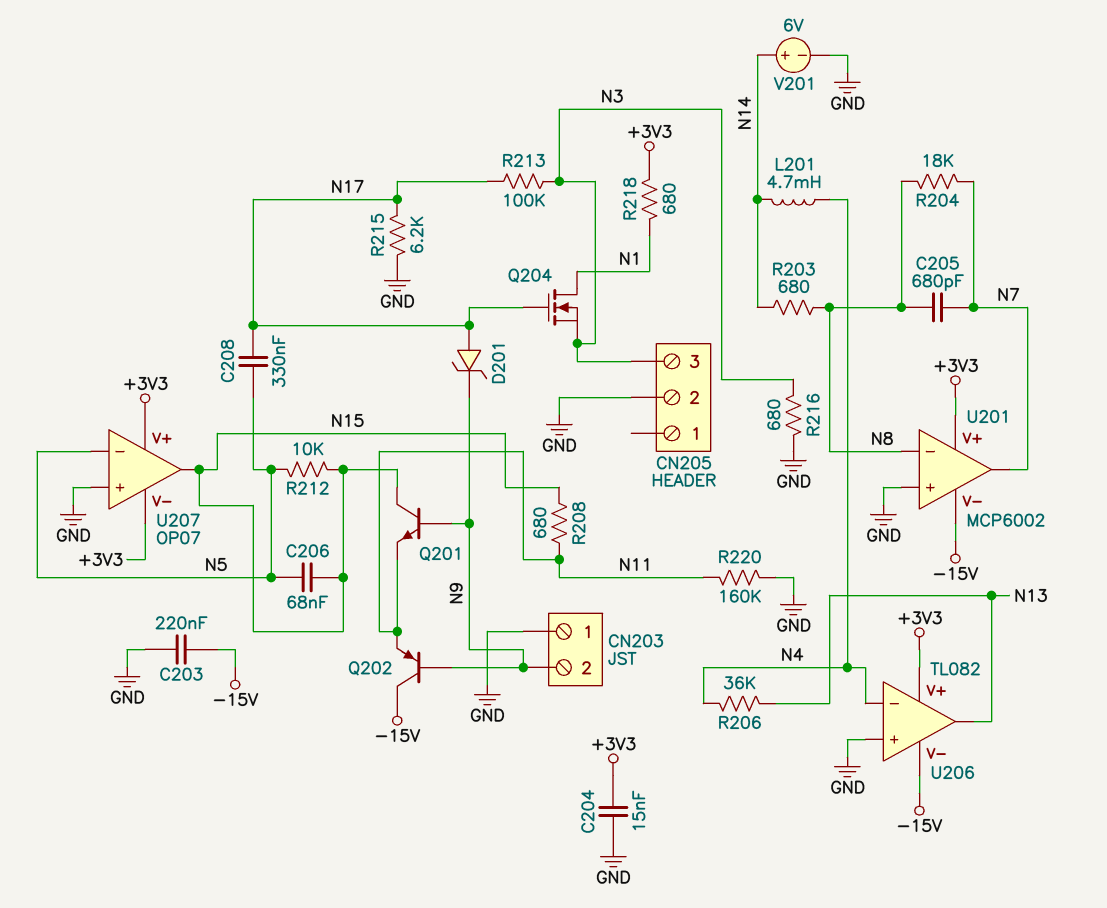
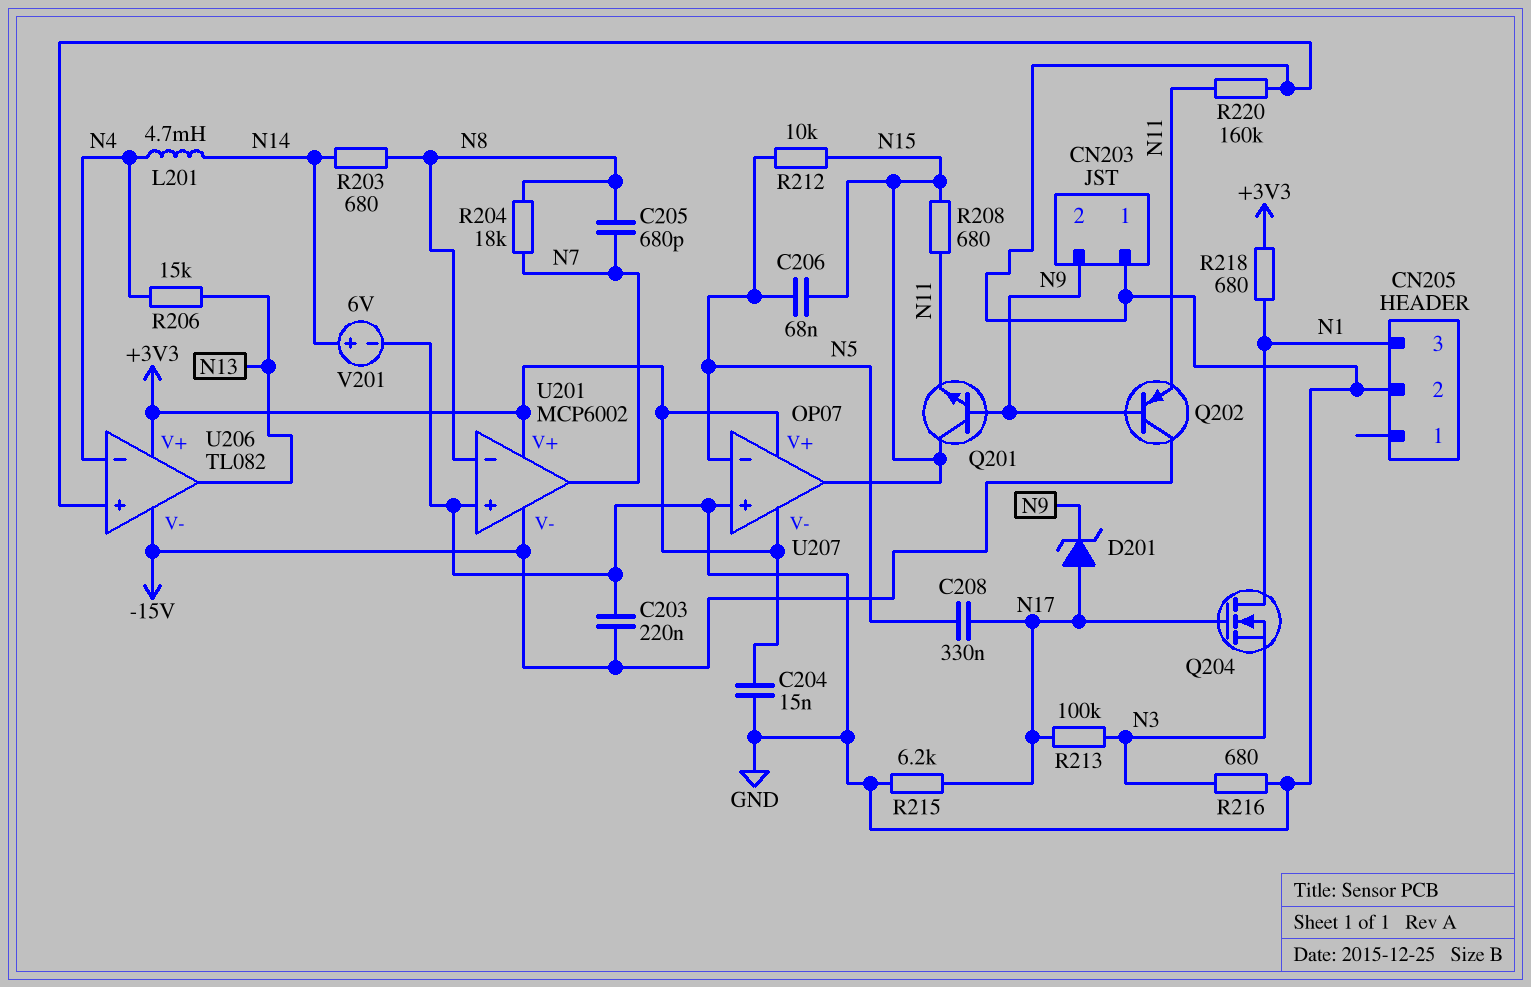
CN205 pin 3: N3 -> N1
R206: 36k (N4, N13) -> 15k (N4, N13)

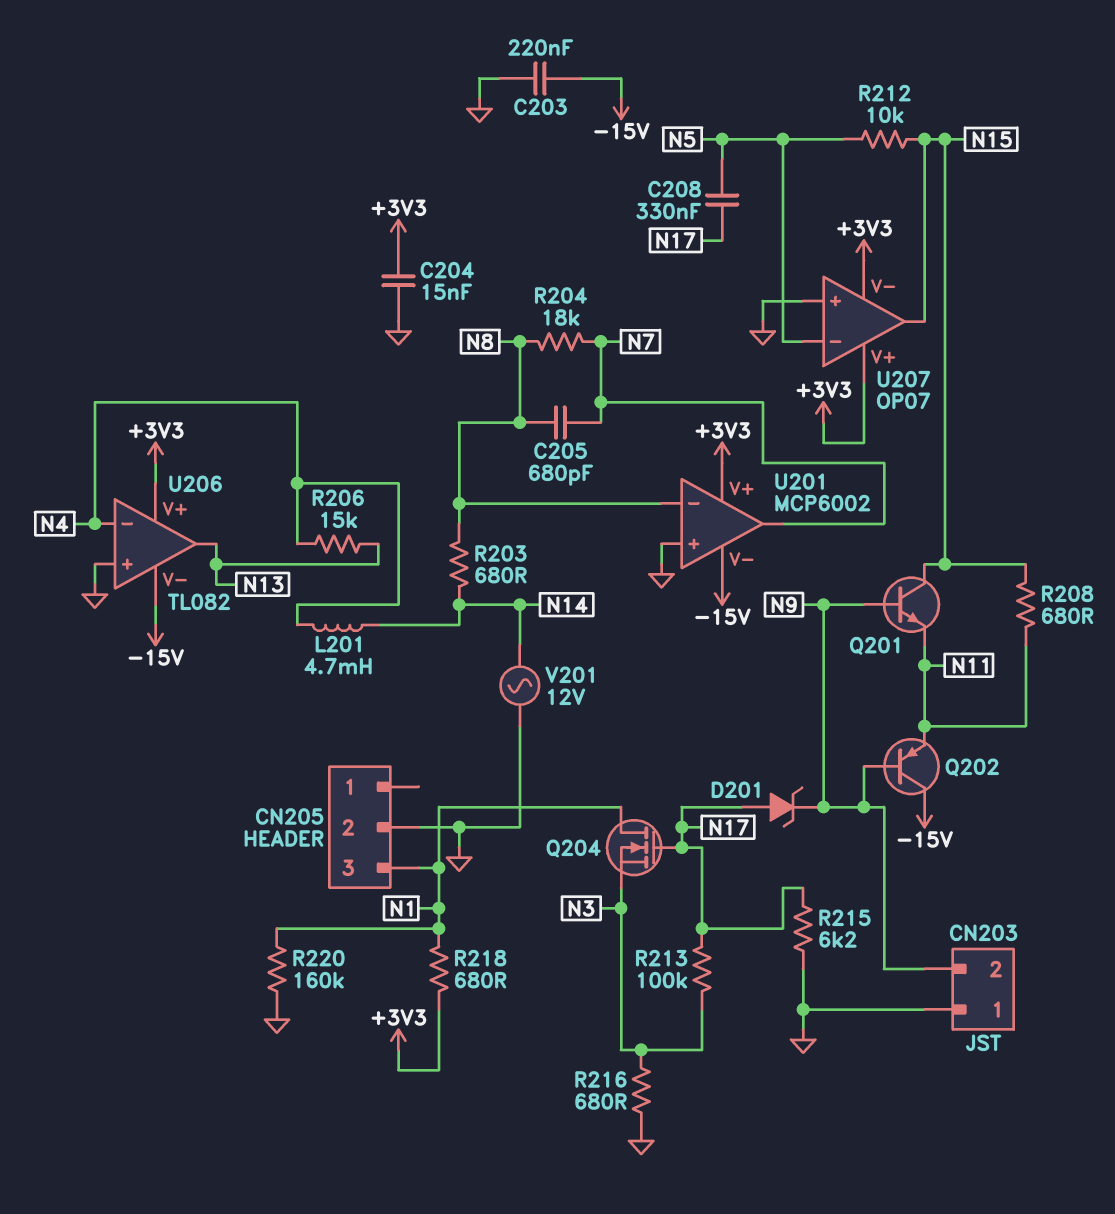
C206: 68nF (N5, N15) -> none
R220: 160k (GND, N11) -> 160k (GND, N1)
V201: 6V (plus N14, minus GND) -> AC 12V (GND, N14)

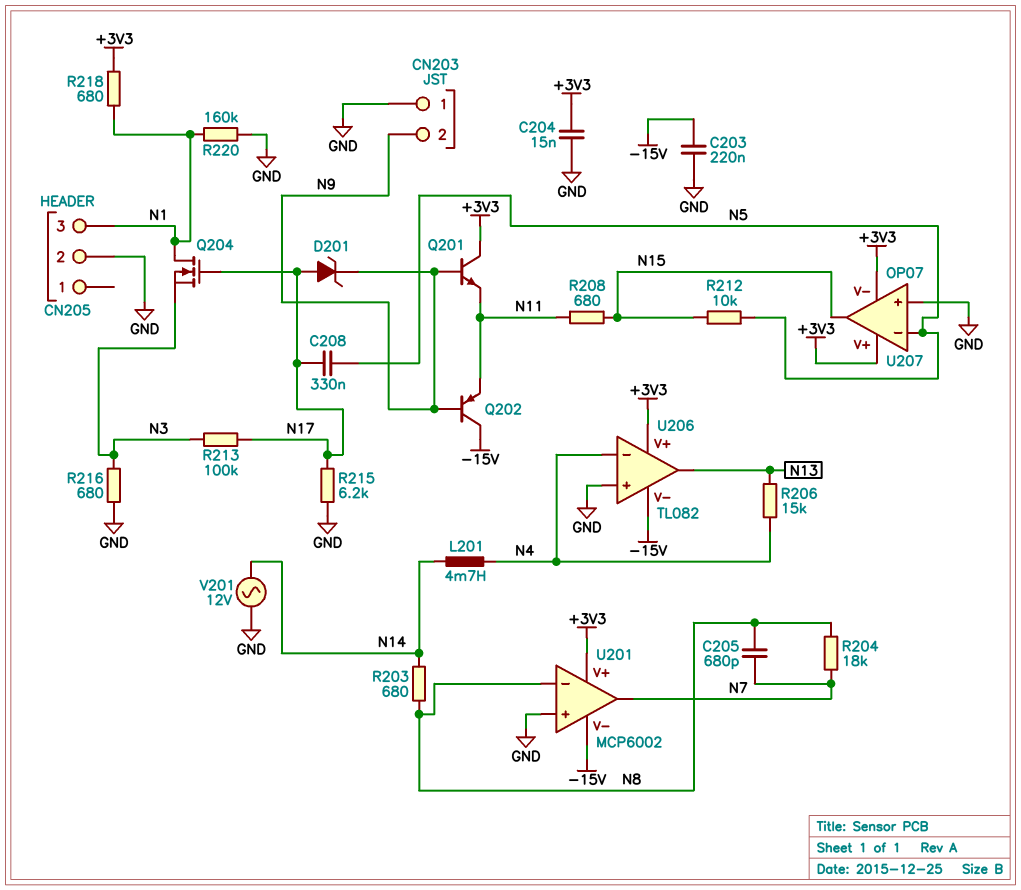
Q201: NPN (B N9, C N15, E N11) -> NPN (B N9, C +3V3, E N11)

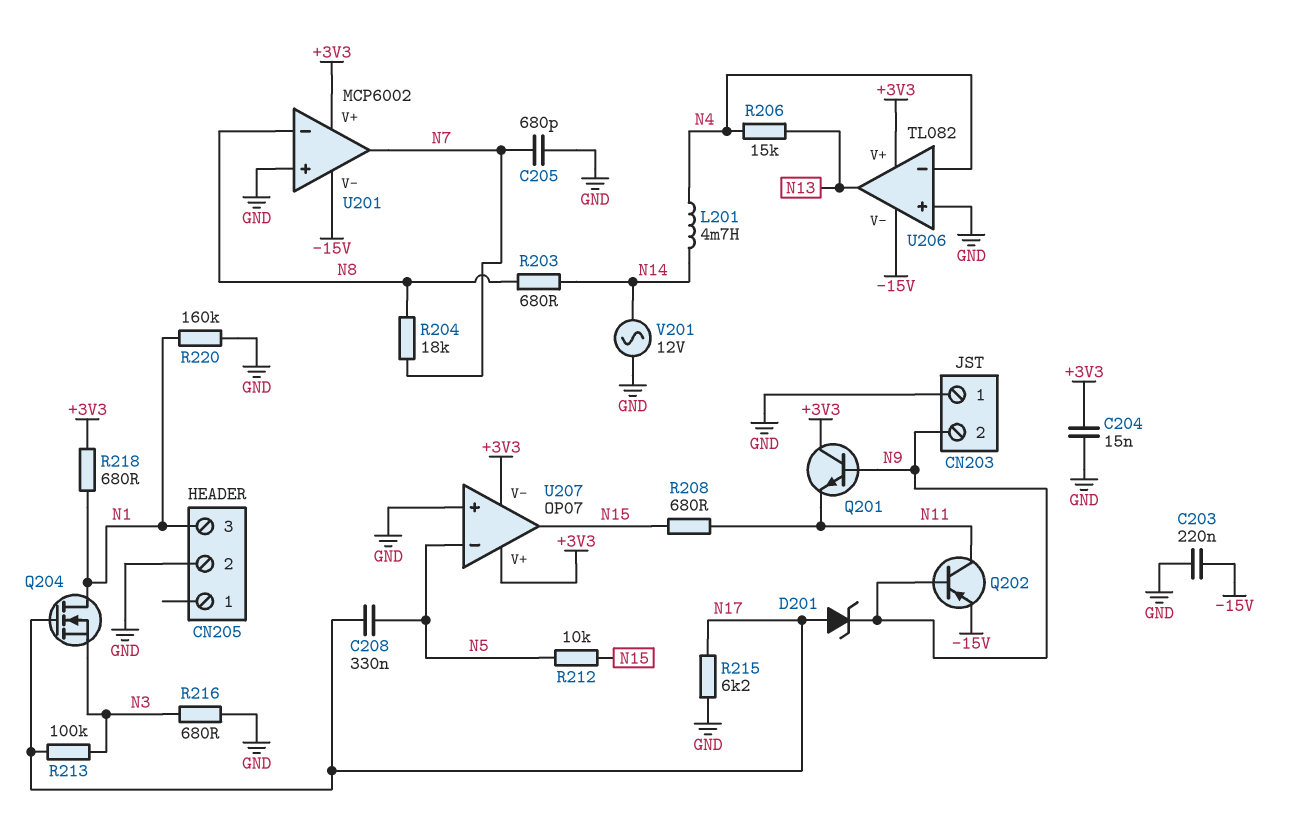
C205: 680pF (N7, N8) -> 680pF (GND, N7)
Q202: PNP (B N9, C -15V, E N11) -> PNP (B N9, C N11, E -15V)

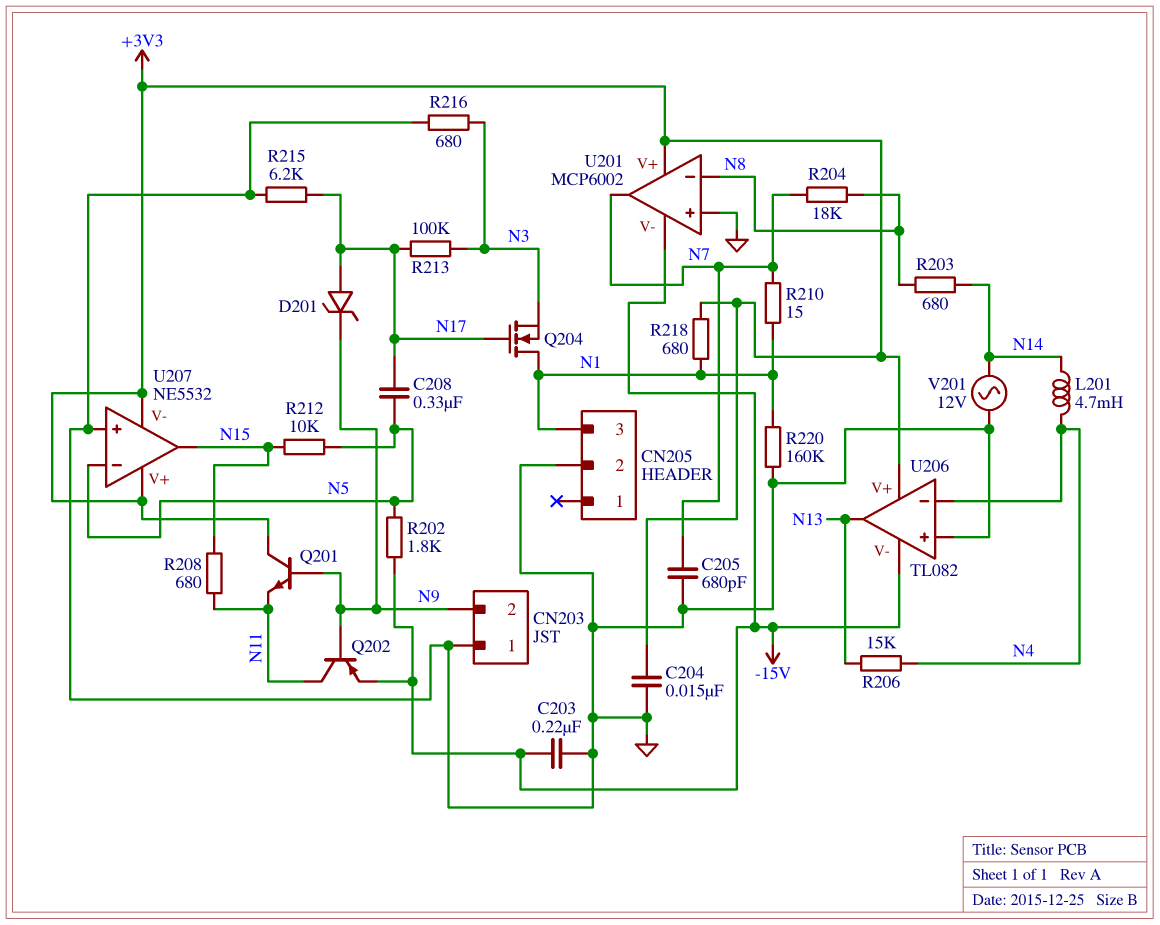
R202: none -> 1.8k (-15V, N5)
R210: none -> 15 (N1, N7)
U207: OP07 -> NE5532

